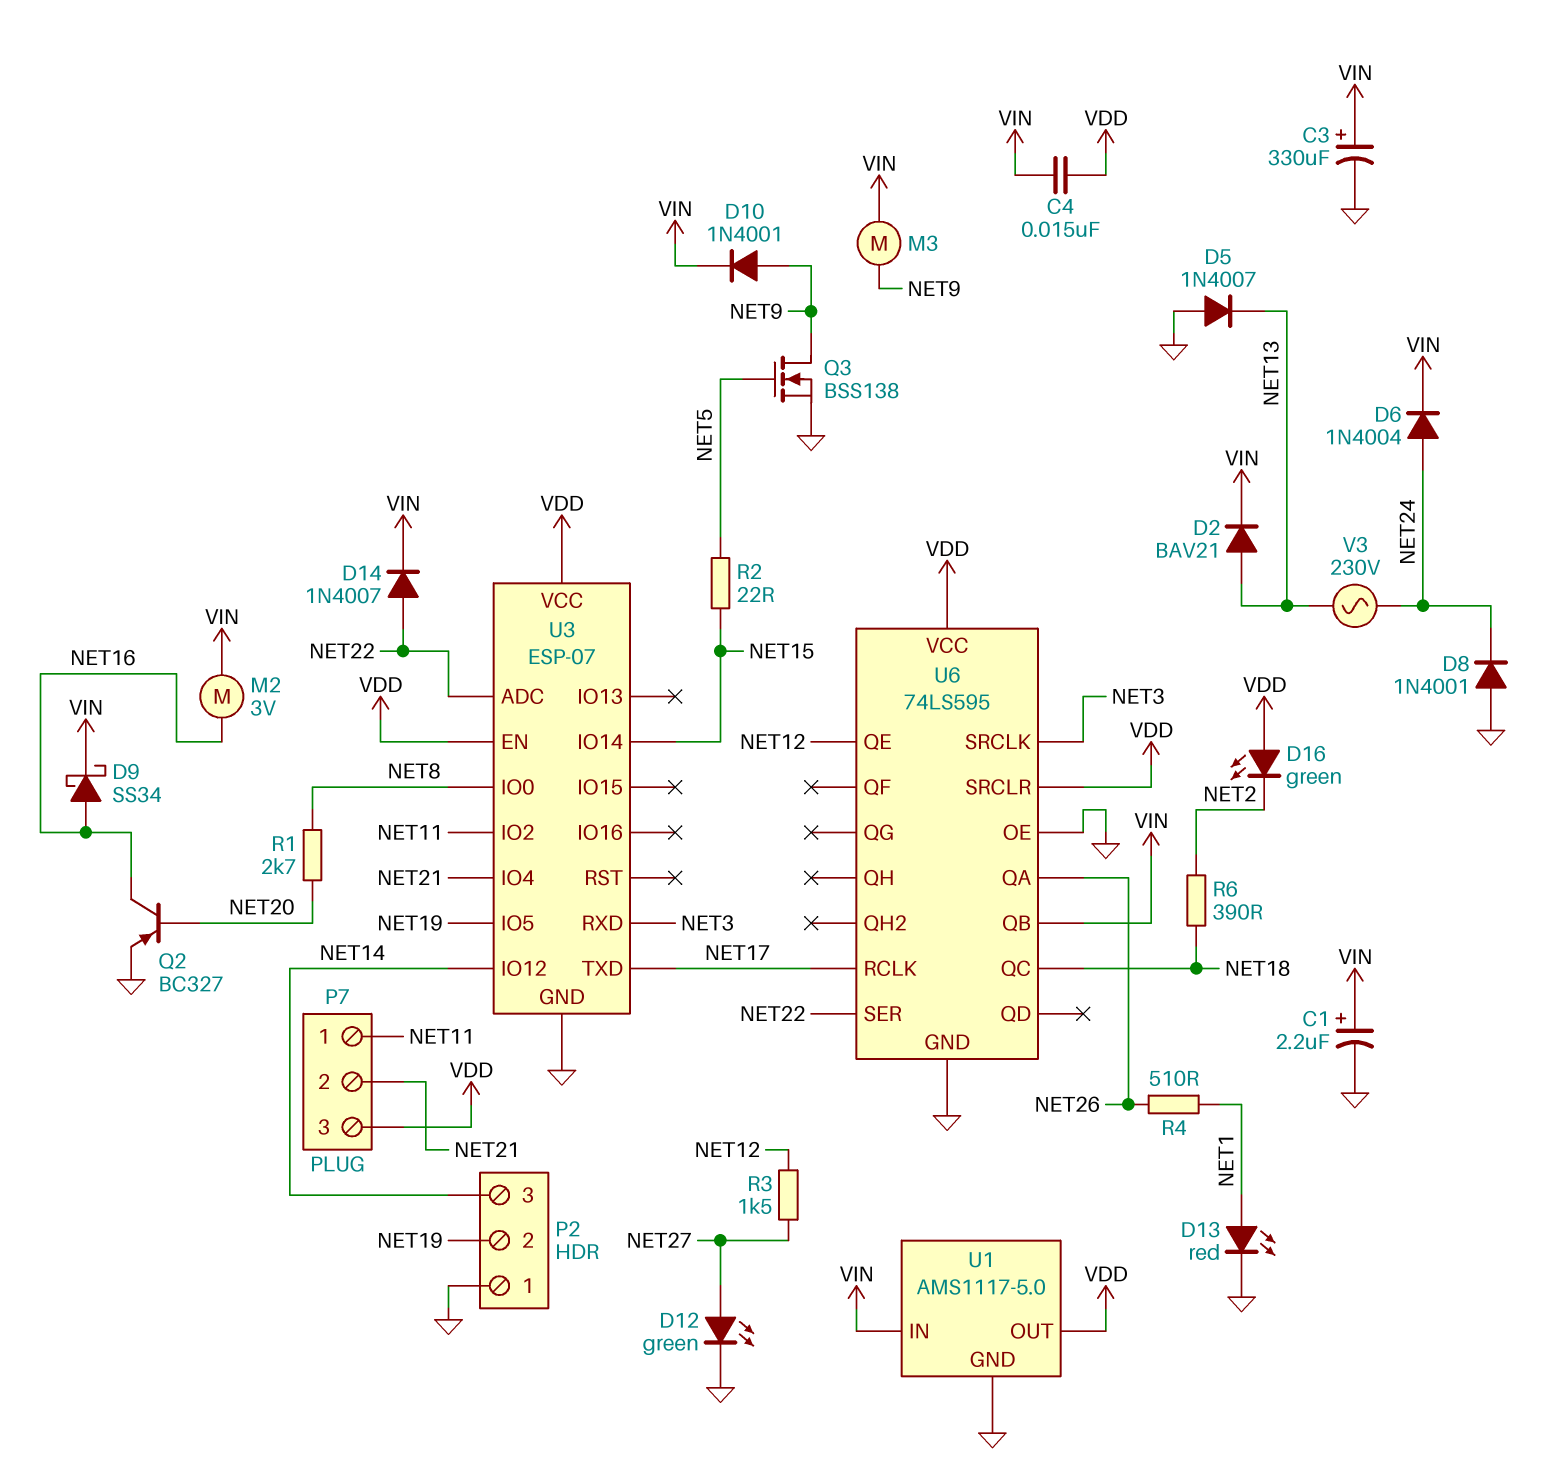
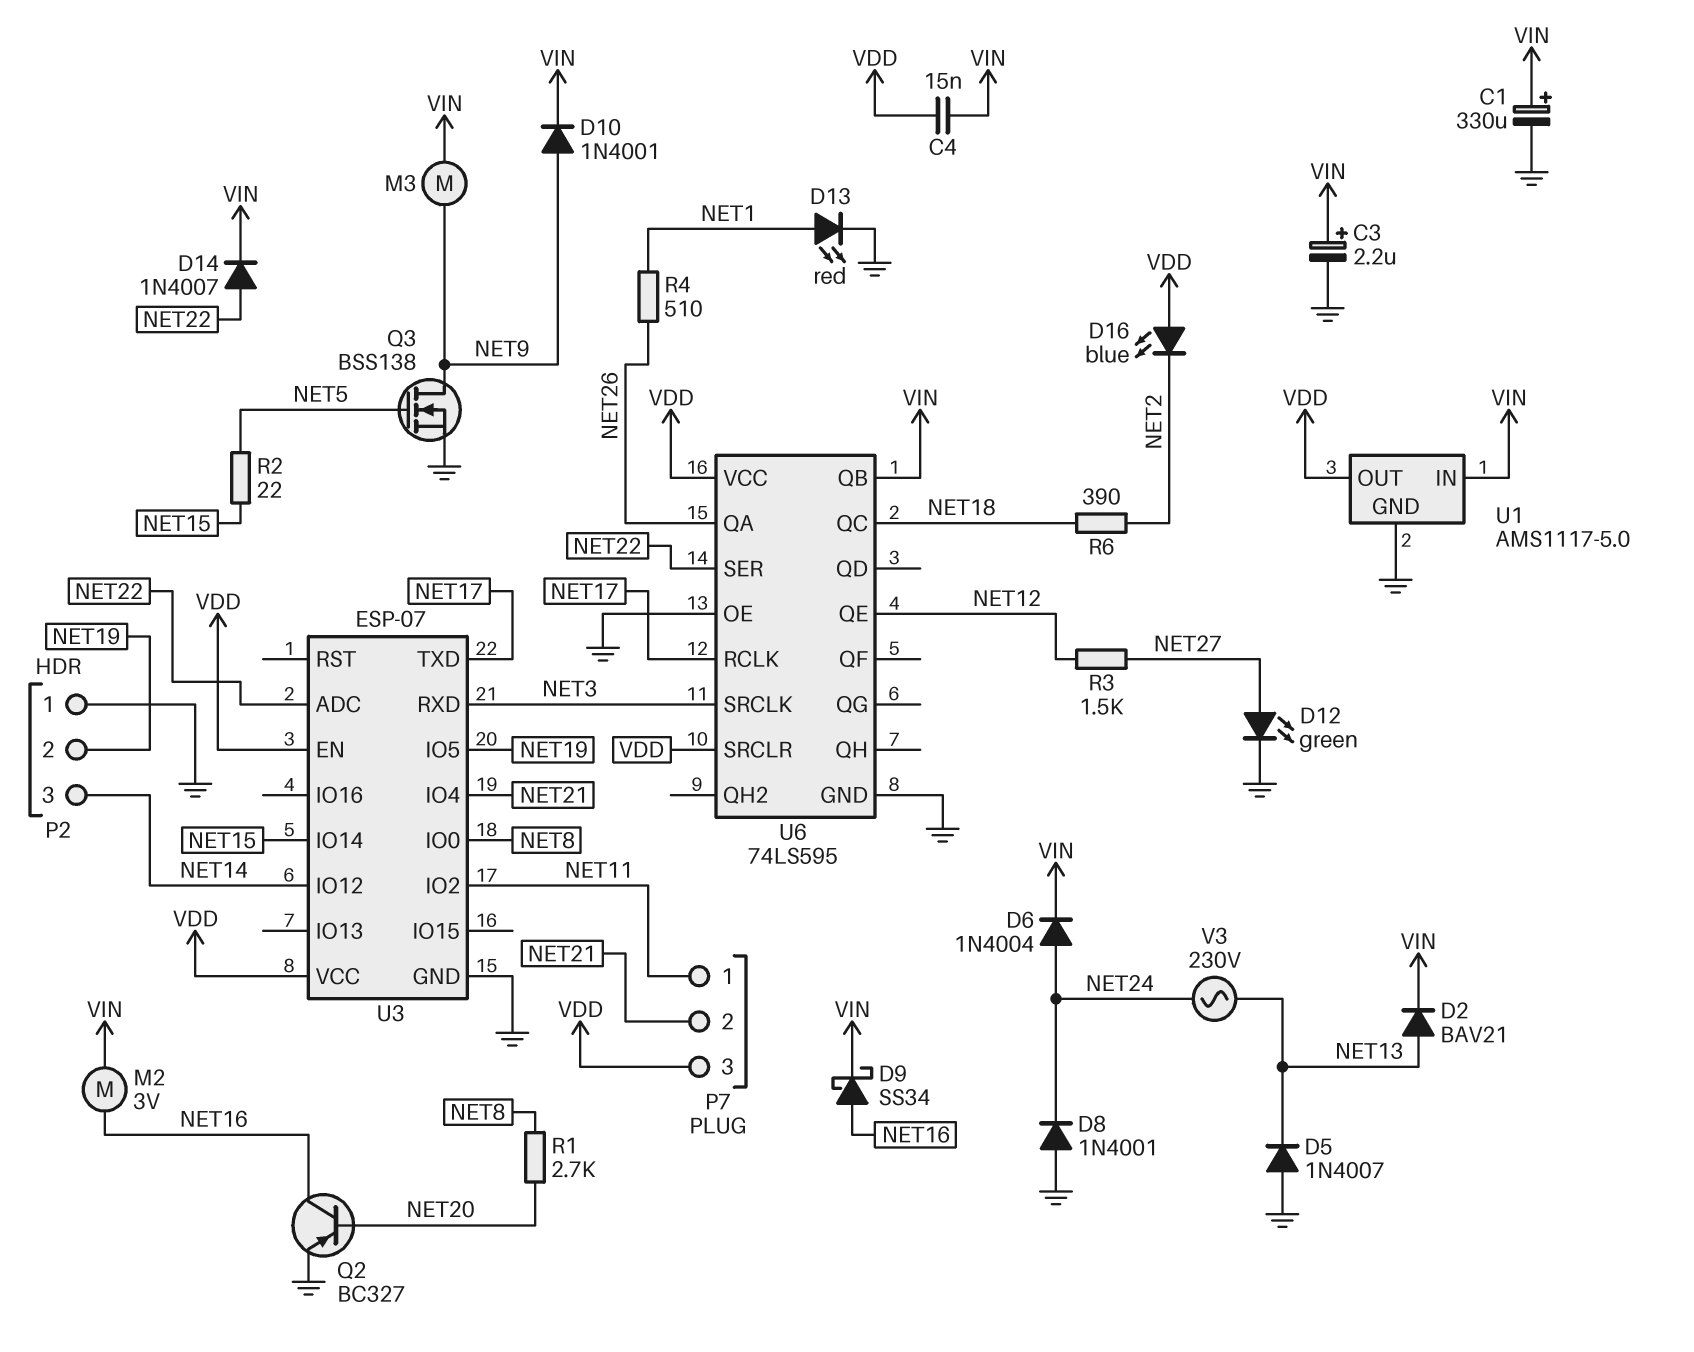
C1: 2.2uF (plus VIN, minus GND) -> 330uF (plus VIN, minus GND)
C3: 330uF (plus VIN, minus GND) -> 2.2uF (plus VIN, minus GND)
D16: LED green (A VDD, K NET2) -> LED blue (A VDD, K NET2)

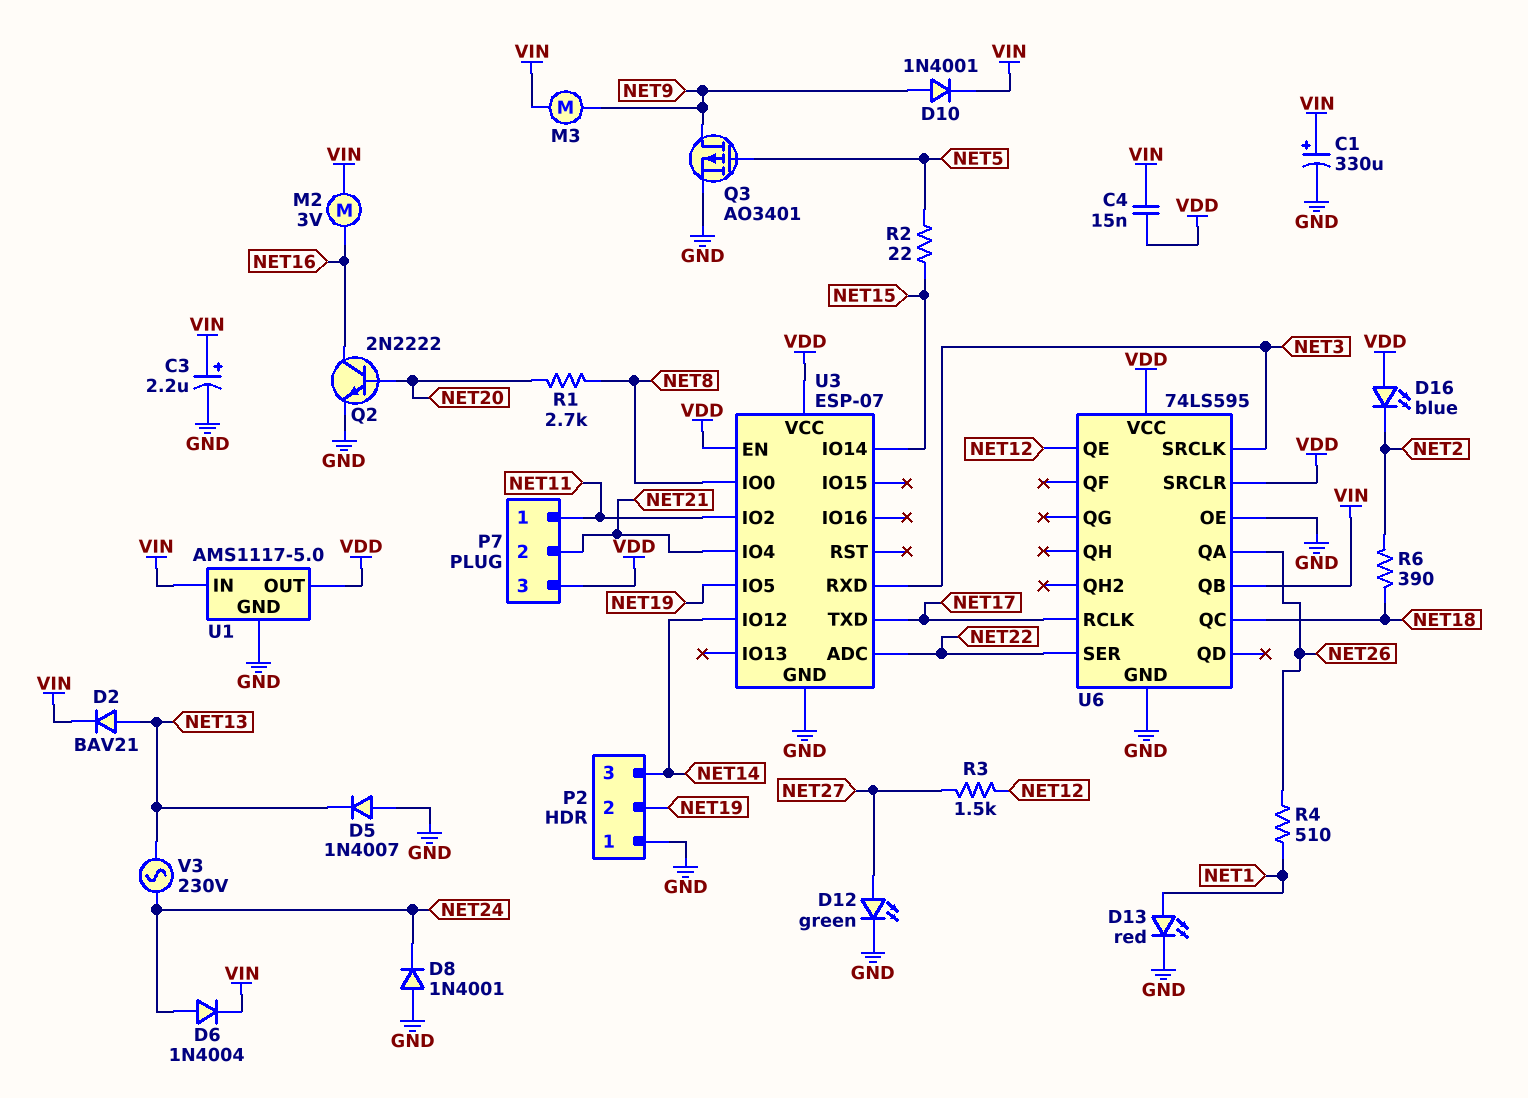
D9: schottky SS34 (A NET16, K VIN) -> none
D14: diode 1N4007 (A NET22, K VIN) -> none
Q2: PNP BC327 (B NET20, C NET16, E GND) -> NPN 2N2222 (B NET20, C NET16, E GND)
Q3: NMOS BSS138 (G NET5, D NET9, S GND) -> PMOS AO3401 (G NET5, D NET9, S GND)

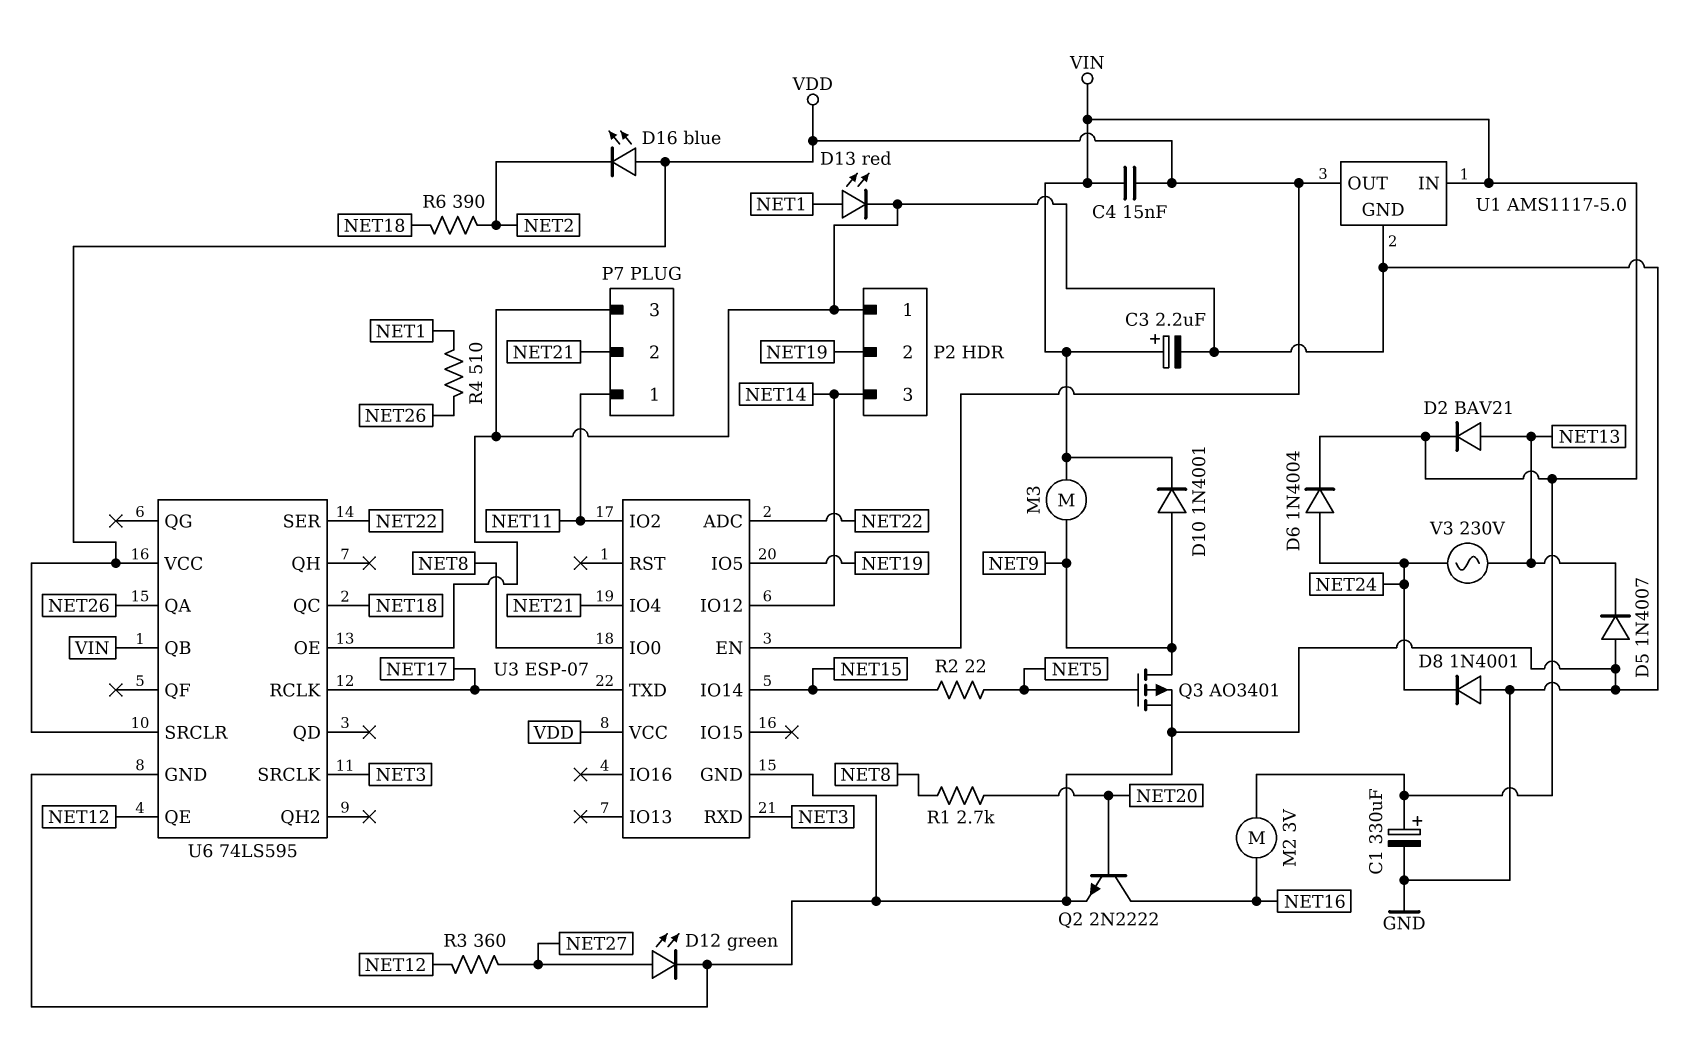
P7 pin 3: VDD -> GND
R3: 1.5k (NET12, NET27) -> 360 (NET12, NET27)

